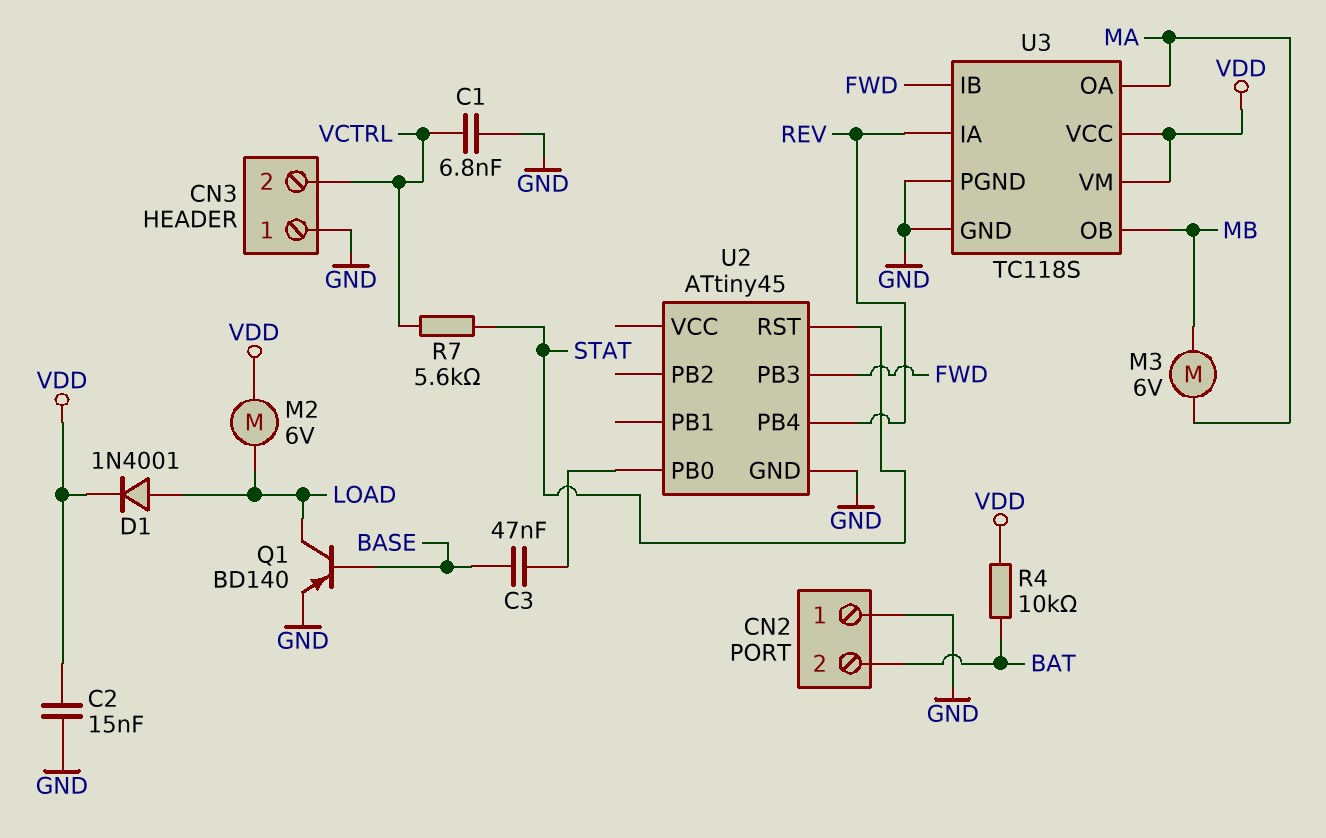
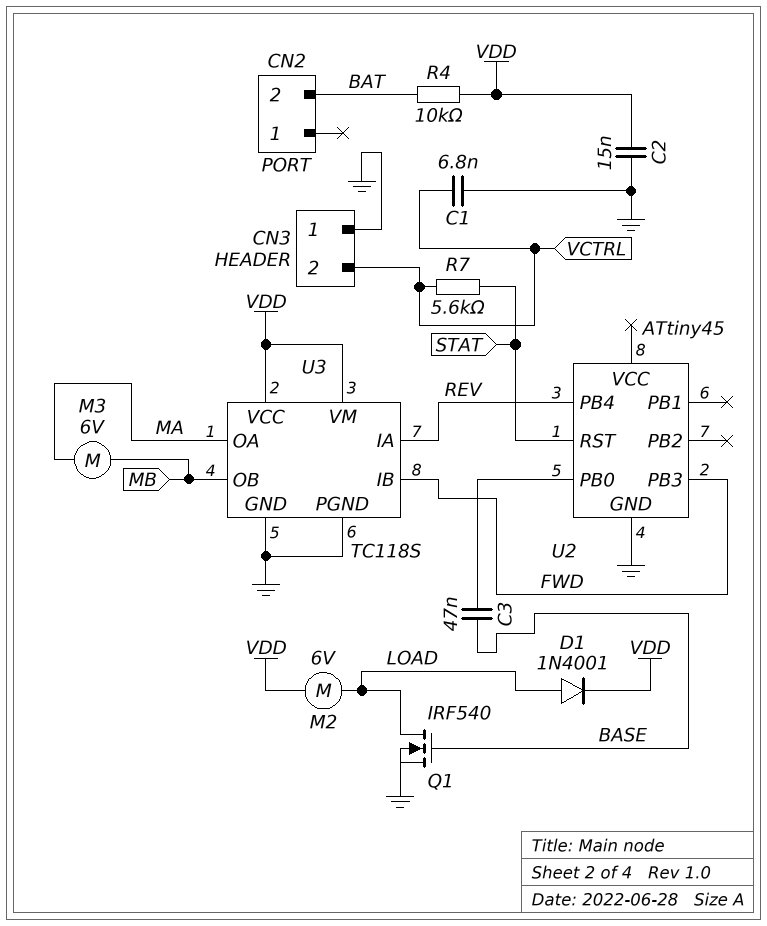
CN2 pin 1: GND -> none
Q1: PNP BD140 (B BASE, C LOAD, E GND) -> NMOS IRF540 (G BASE, D LOAD, S GND)

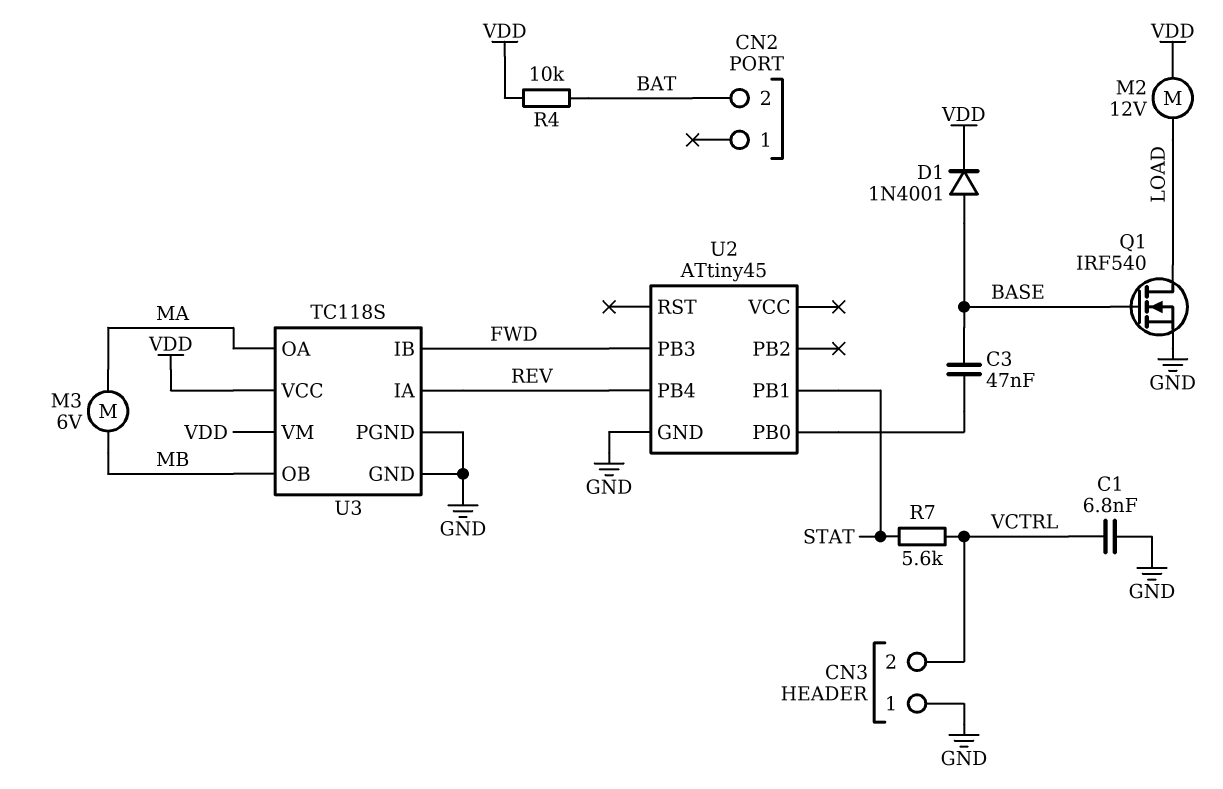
C2: 15nF (GND, VDD) -> none
D1: diode 1N4001 (A LOAD, K VDD) -> diode 1N4001 (A BASE, K VDD)
M2: motor 6V (LOAD, VDD) -> motor 12V (LOAD, VDD)
U2 pin PB1: none -> STAT
U2 pin RST: STAT -> none

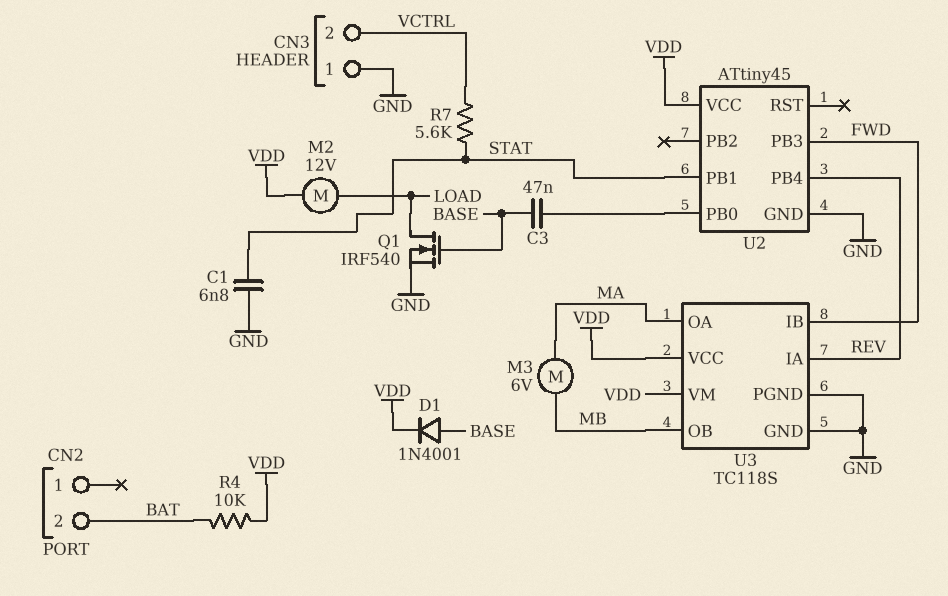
C1: 6.8nF (GND, VCTRL) -> 6.8nF (GND, STAT)
U2 pin VCC: none -> VDD

